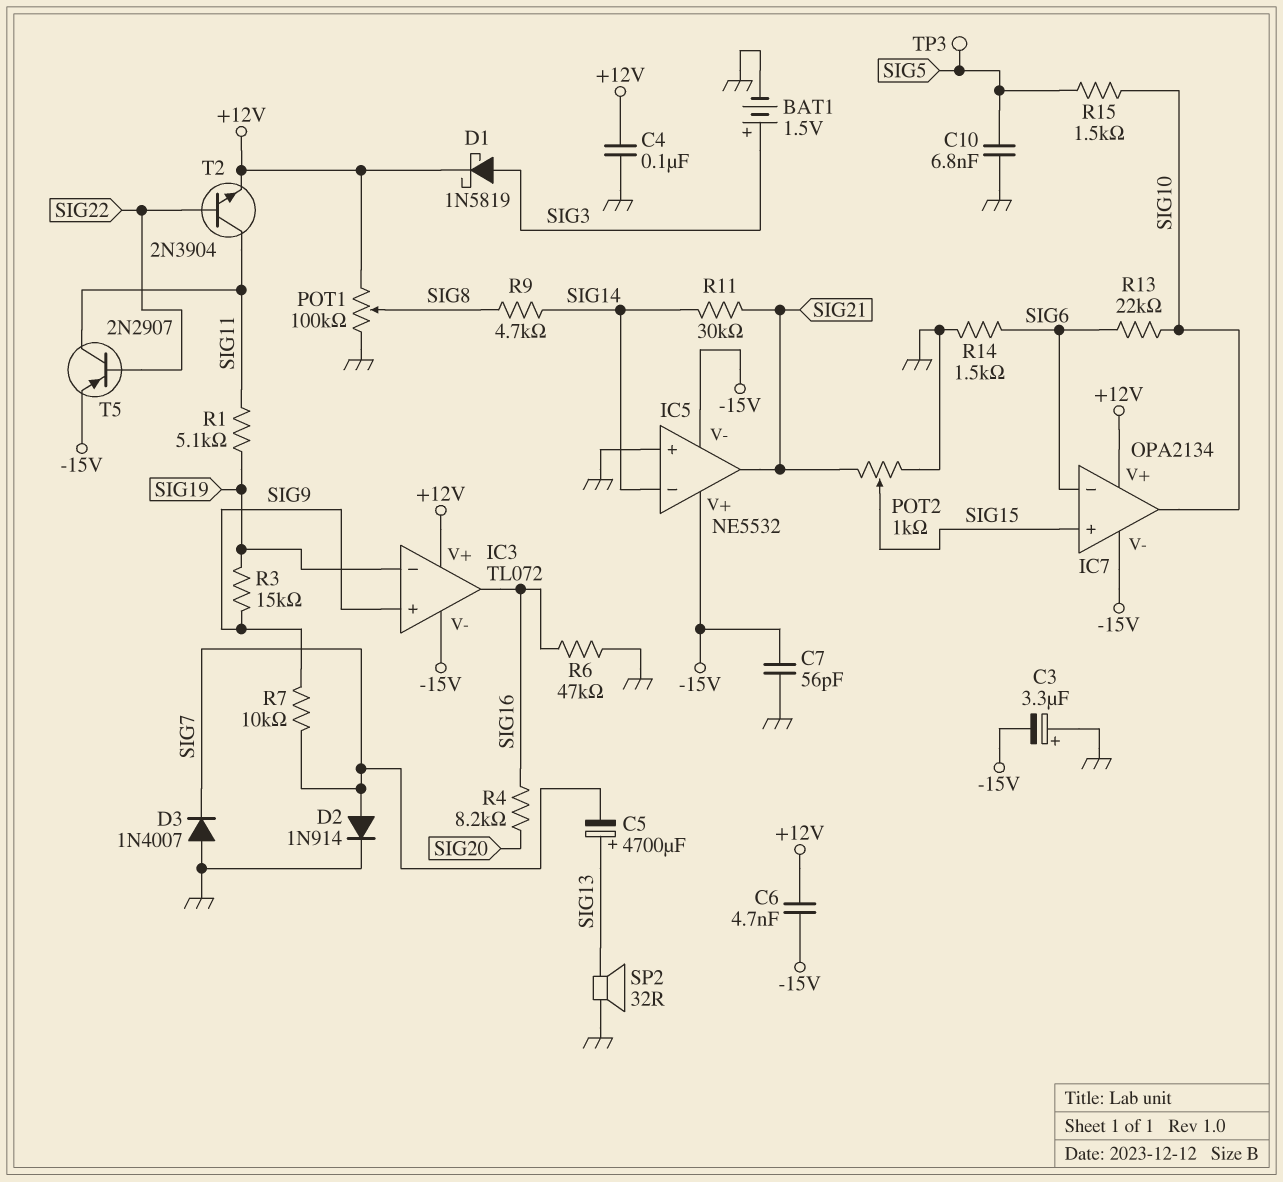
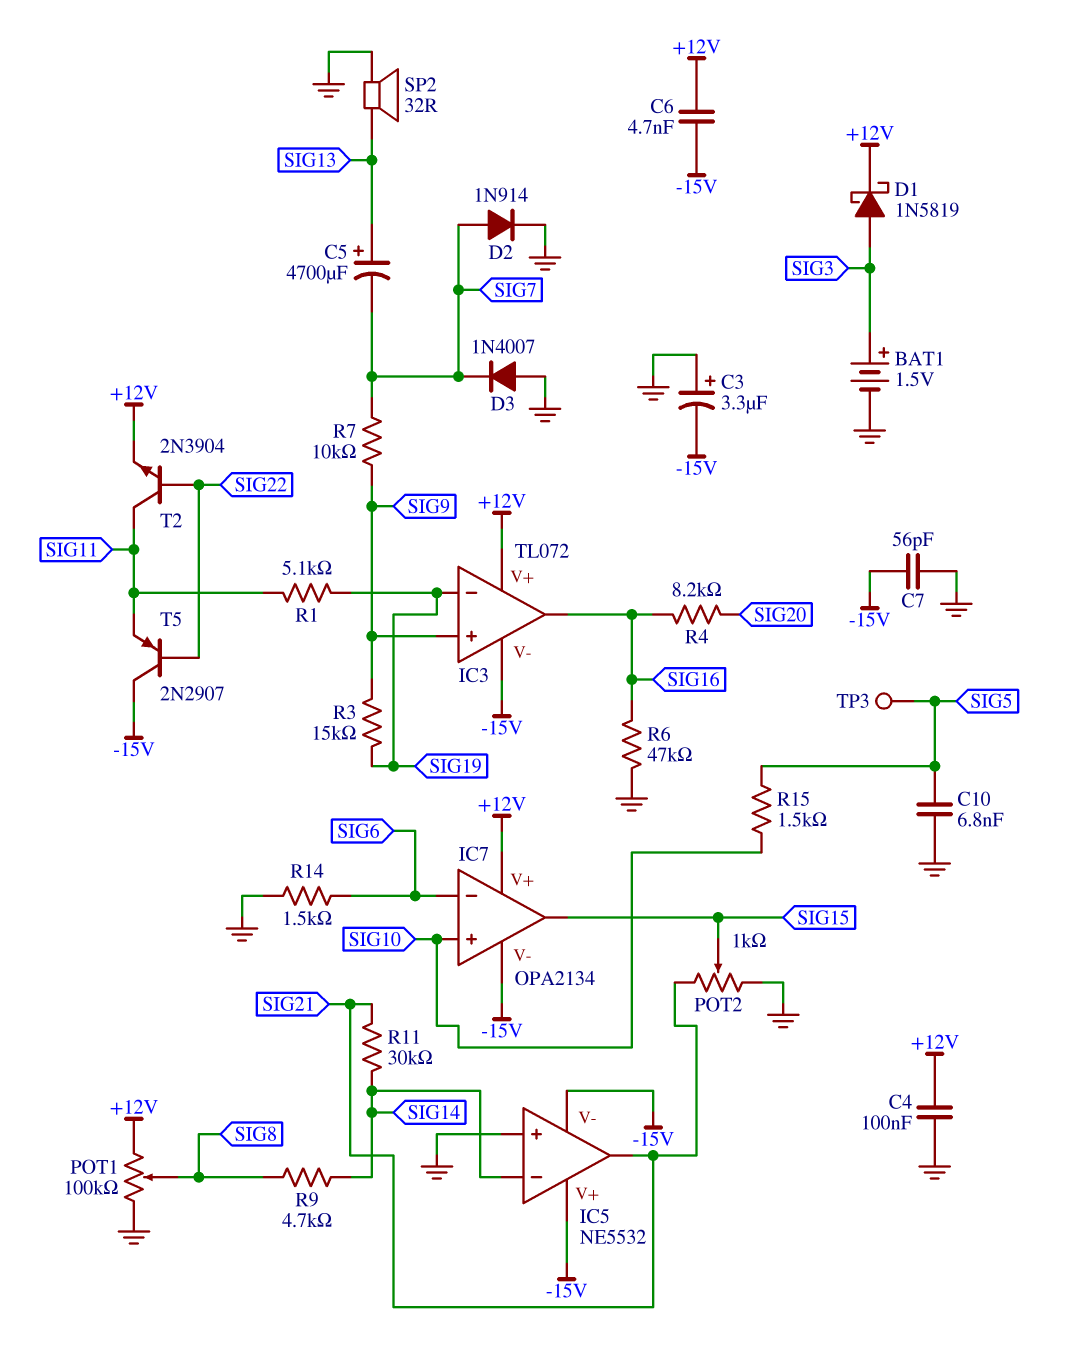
IC7 pin in+: SIG15 -> SIG10
IC7 pin out: SIG10 -> SIG15
R13: 22k (SIG6, SIG10) -> none
T5: PNP 2N2907 (B SIG22, C SIG11, E -15V) -> PNP 2N2907 (B SIG22, C -15V, E SIG11)

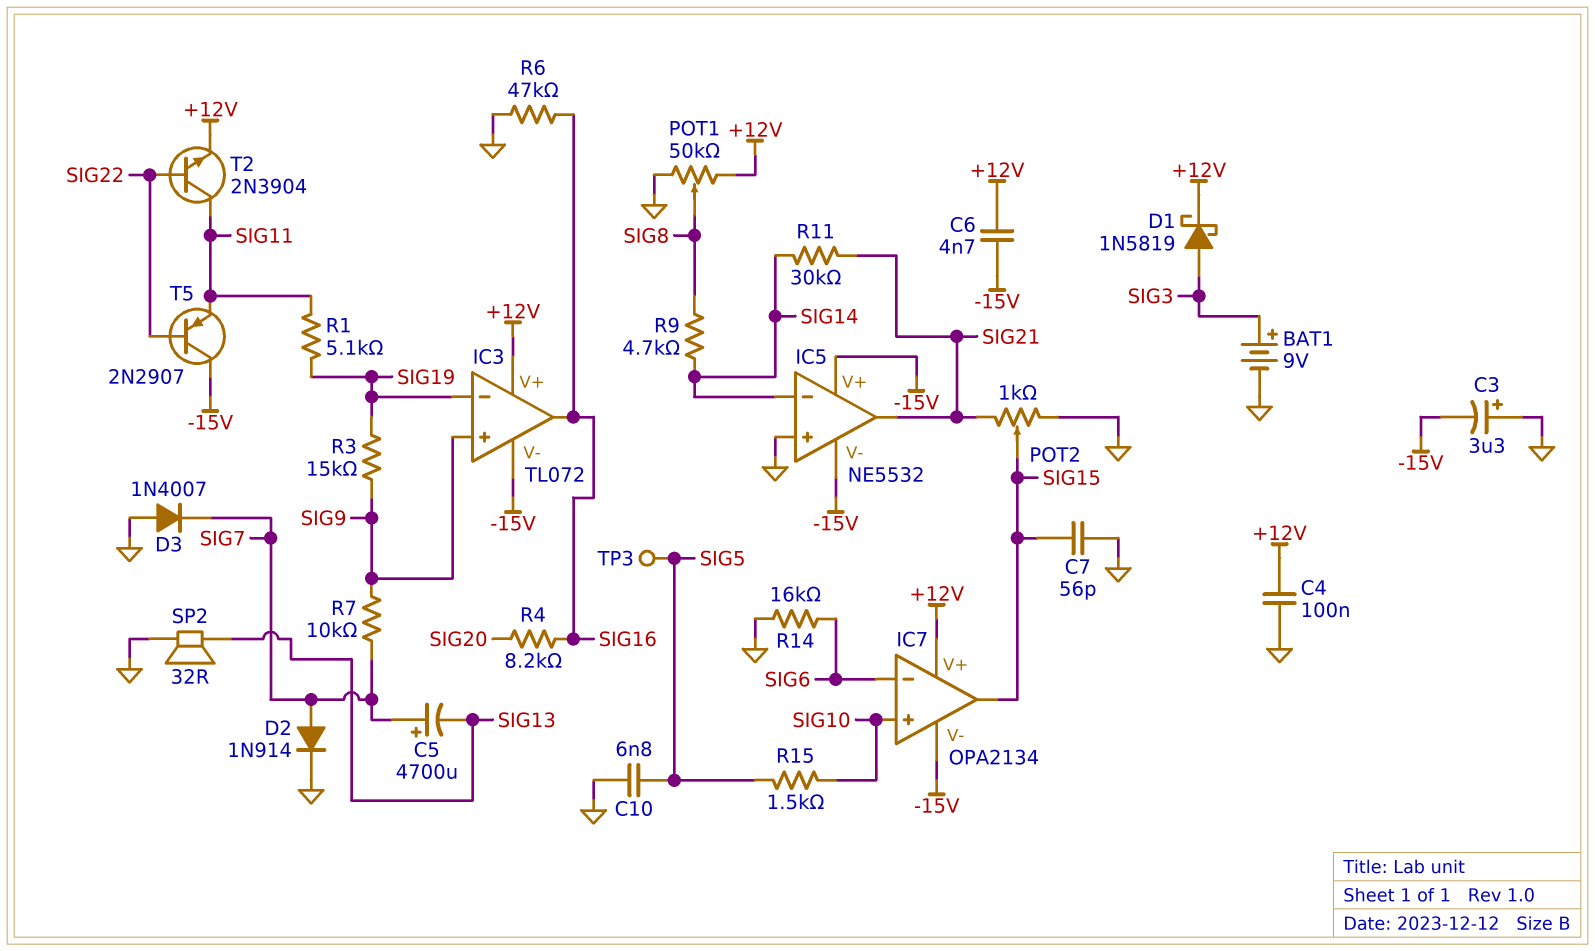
BAT1: 1.5V (plus SIG3, minus GND) -> 9V (plus SIG3, minus GND)
C5: 4700uF (plus SIG13, minus SIG7) -> 4700uF (plus SIG7, minus SIG13)
C7: 56pF (-15V, GND) -> 56pF (GND, SIG15)
POT1: 100k (+12V, GND, wiper SIG8) -> 50k (+12V, GND, wiper SIG8)
R14: 1.5k (GND, SIG6) -> 16k (GND, SIG6)

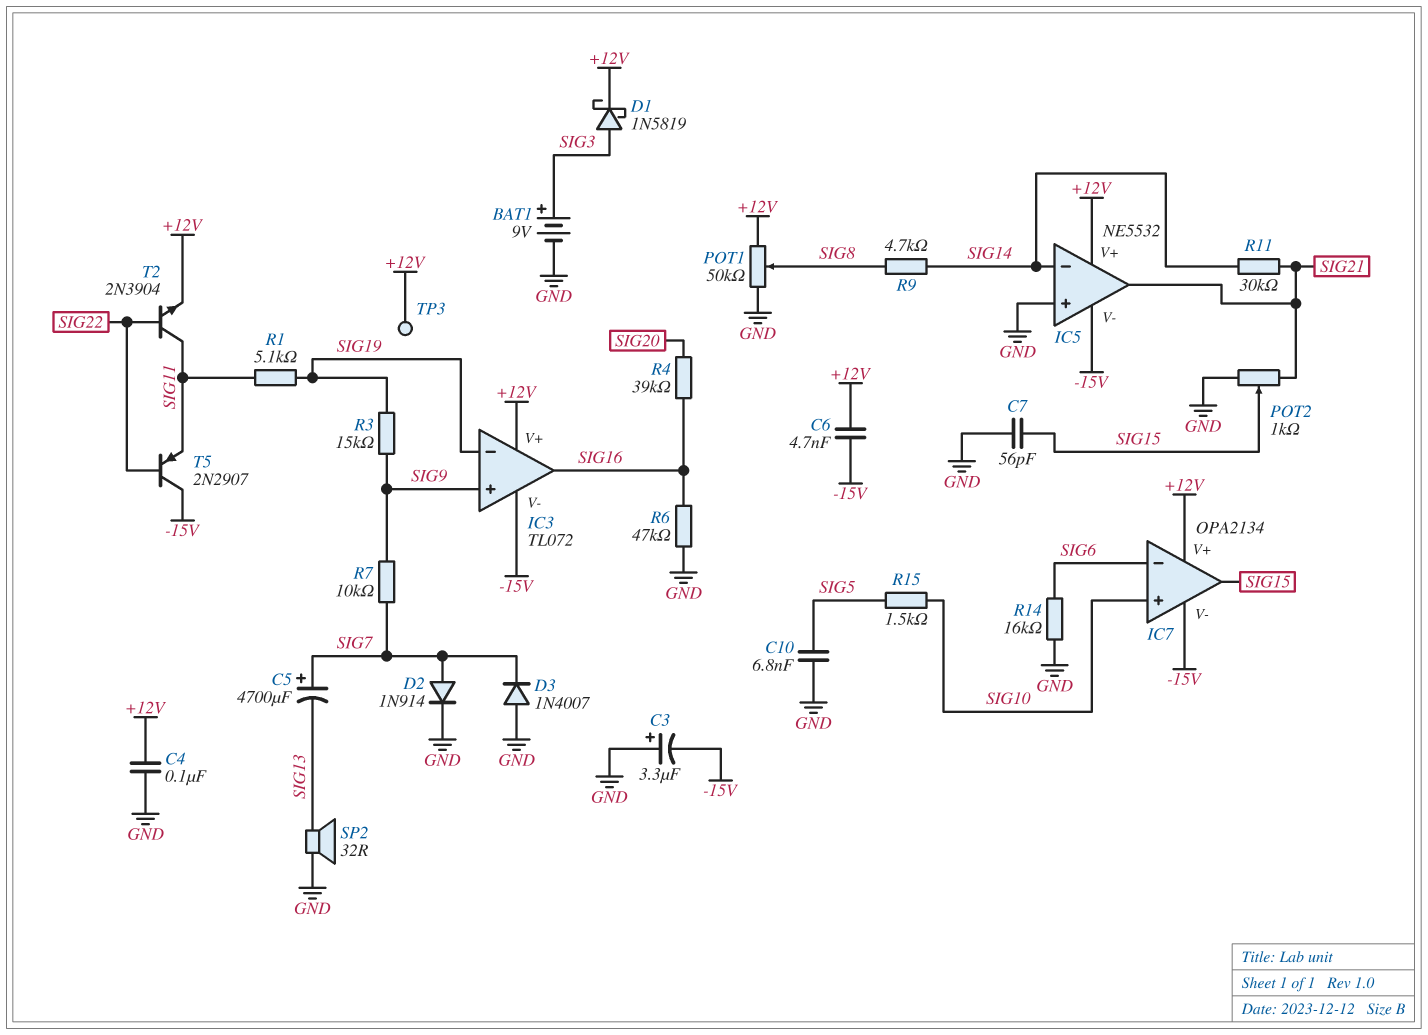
IC5 pin V+: -15V -> +12V
R4: 8.2k (SIG16, SIG20) -> 39k (SIG16, SIG20)
TP3: test point (SIG5) -> test point (+12V)

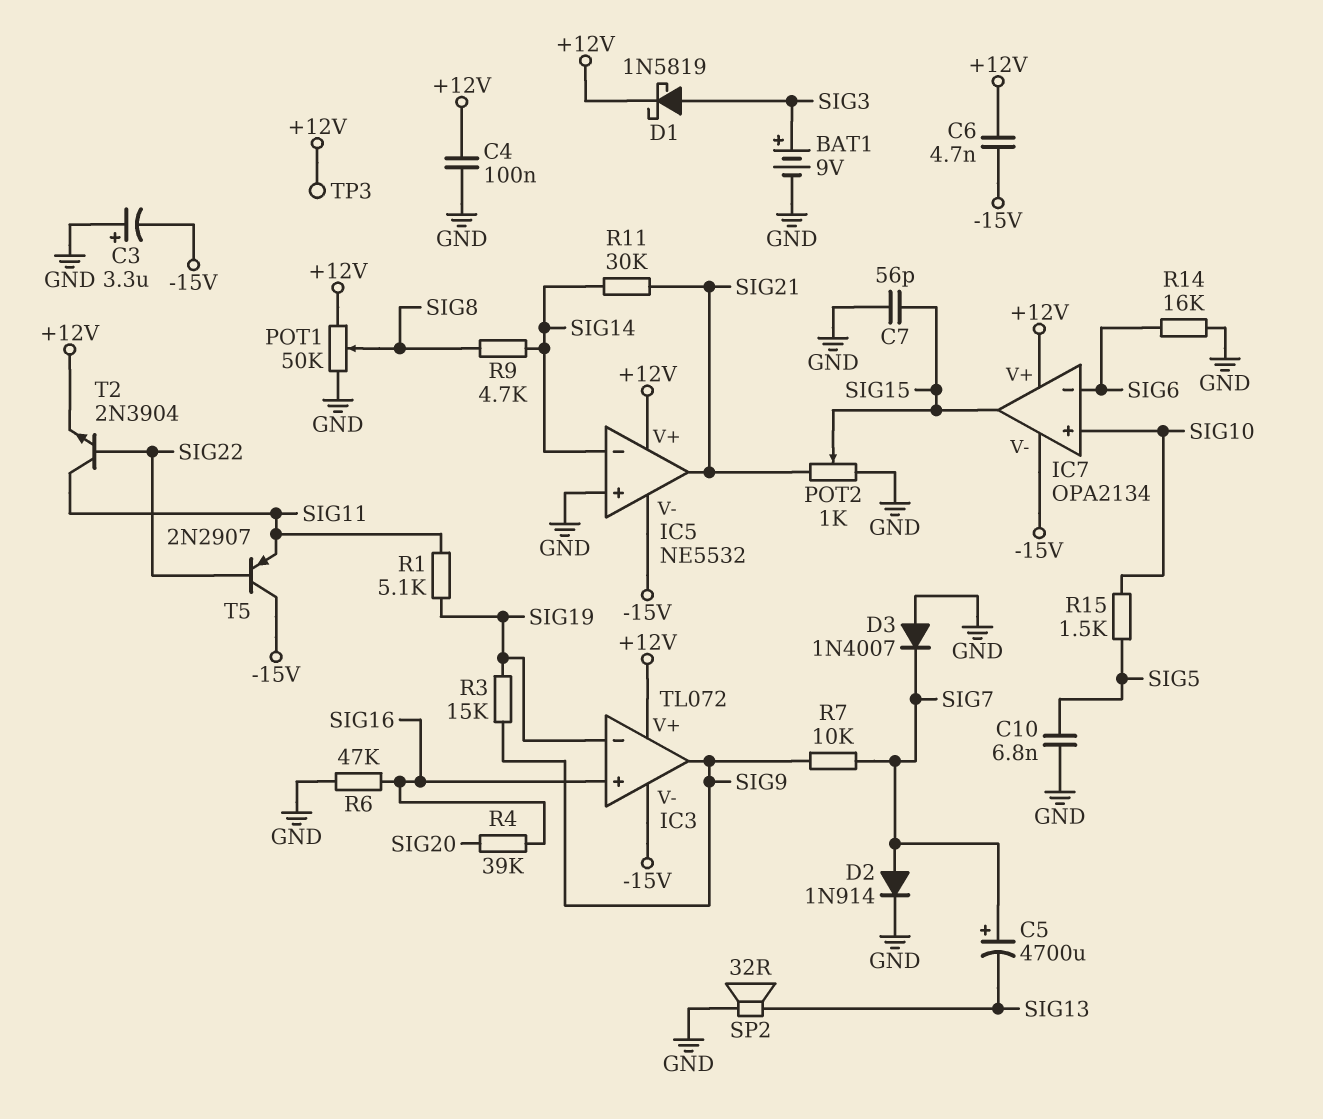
IC3 pin in+: SIG9 -> SIG16
IC3 pin out: SIG16 -> SIG9

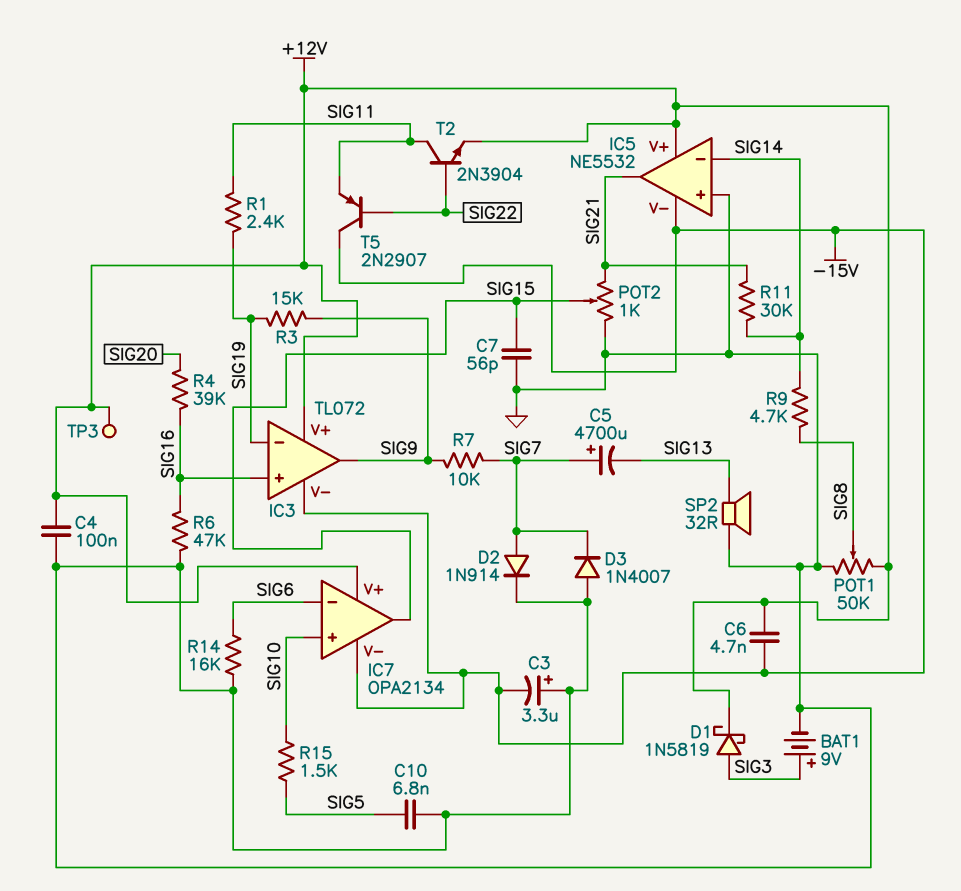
R1: 5.1k (SIG11, SIG19) -> 2.4k (SIG11, SIG19)

